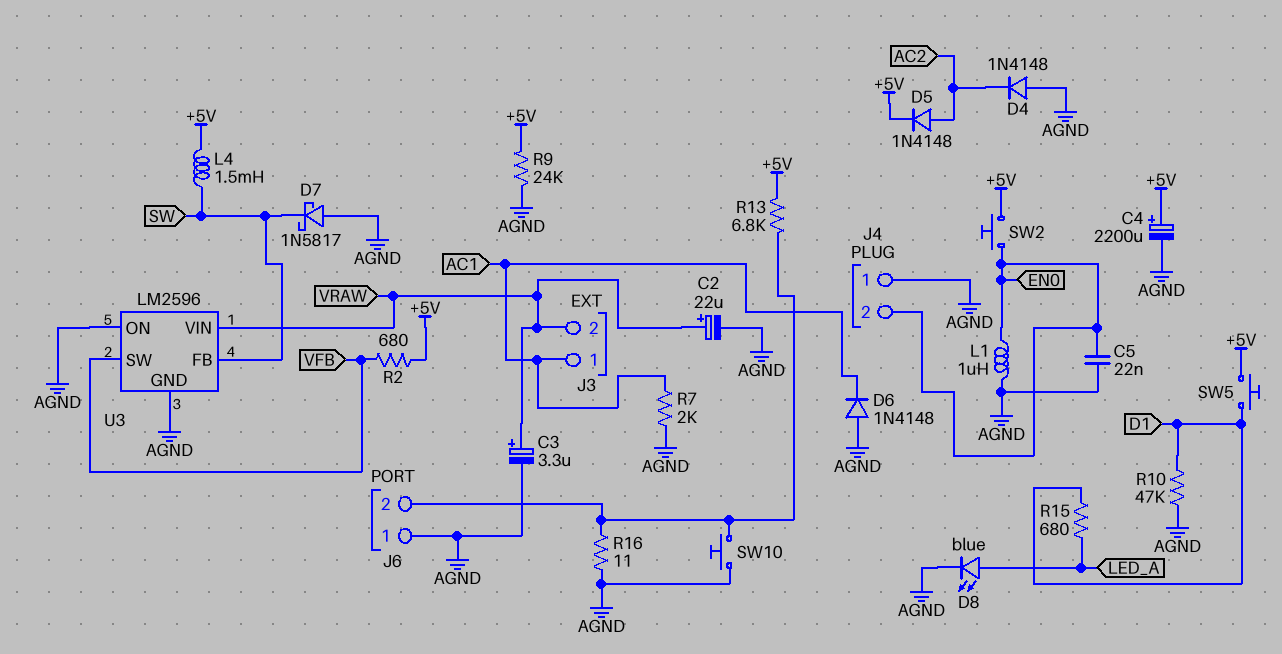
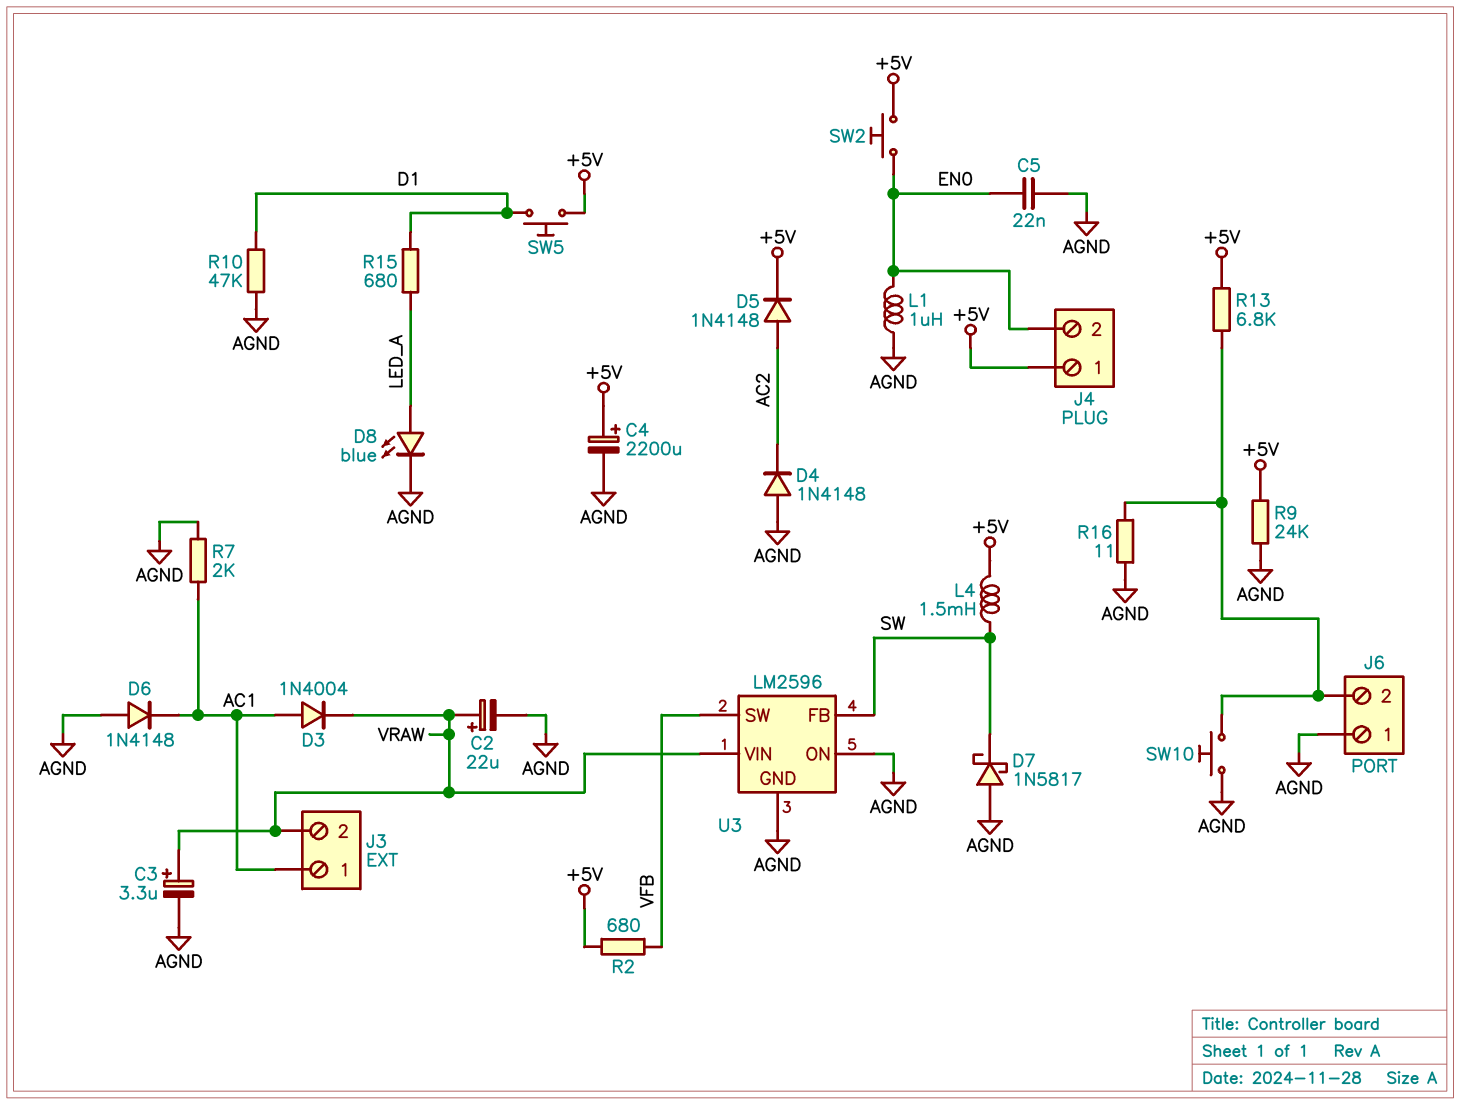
D3: none -> diode 1N4004 (A AC1, K VRAW)
J4 pin 1: AGND -> +5V

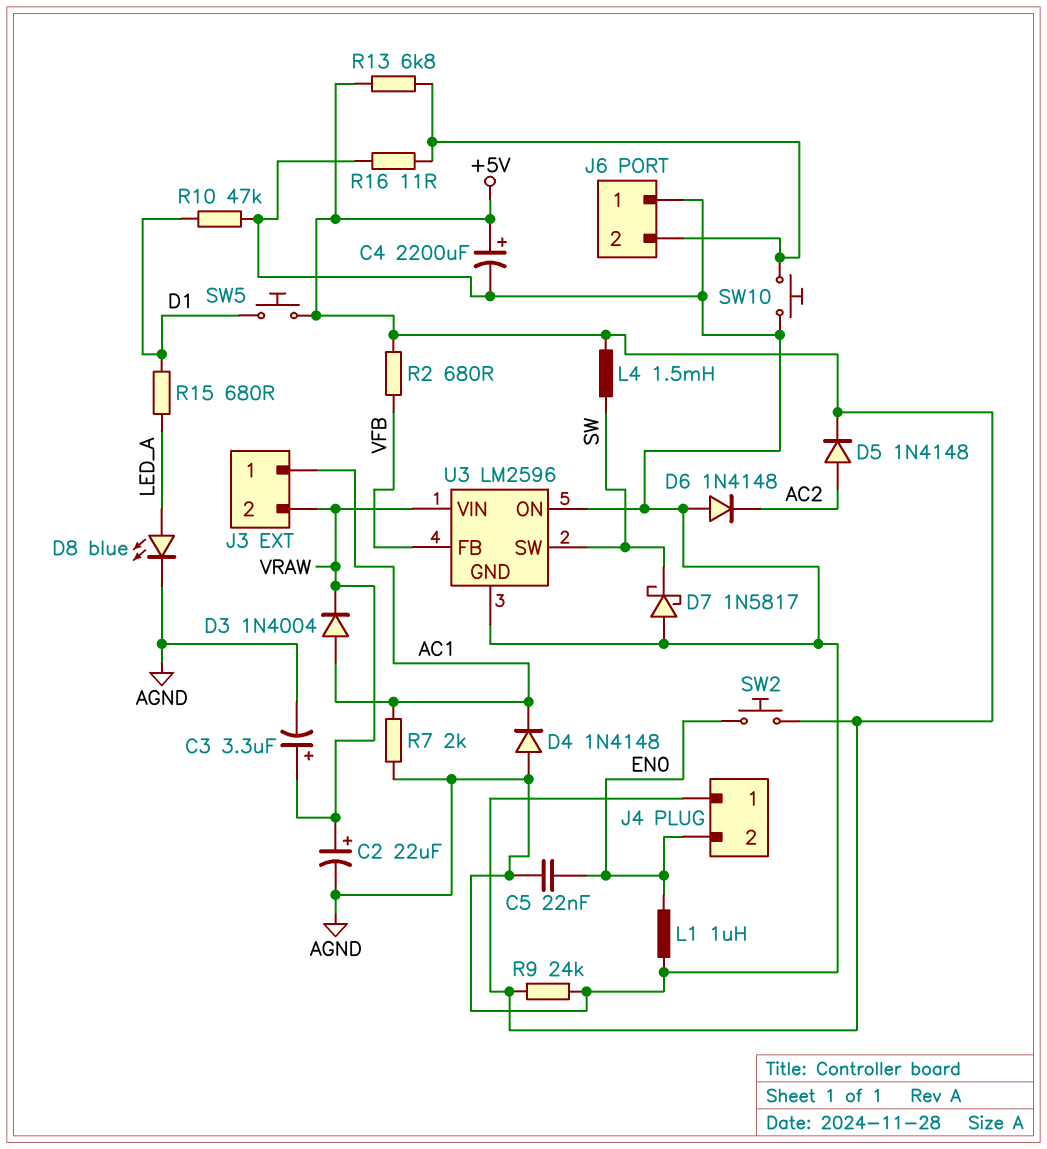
D4: diode 1N4148 (A AGND, K AC2) -> diode 1N4148 (A AGND, K AC1)
D6: diode 1N4148 (A AGND, K AC1) -> diode 1N4148 (A AGND, K AC2)
U3 pin FB: SW -> VFB
U3 pin SW: VFB -> SW

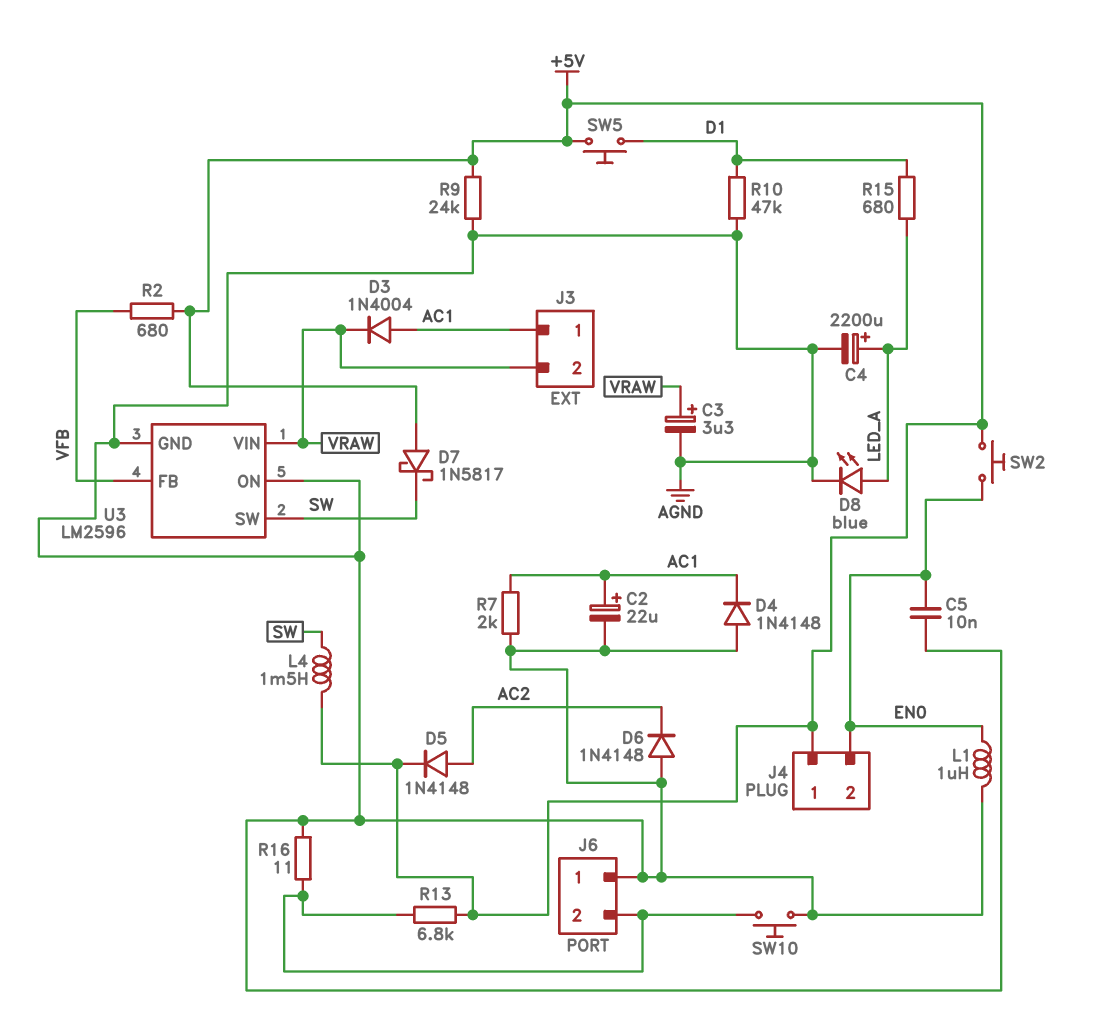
C2: 22uF (plus VRAW, minus AGND) -> 22uF (plus AC1, minus AGND)
C4: 2200uF (plus +5V, minus AGND) -> 2200uF (plus LED_A, minus AGND)
C5: 22nF (AGND, EN0) -> 10nF (AGND, EN0)
D7: schottky 1N5817 (A AGND, K SW) -> schottky 1N5817 (A +5V, K SW)

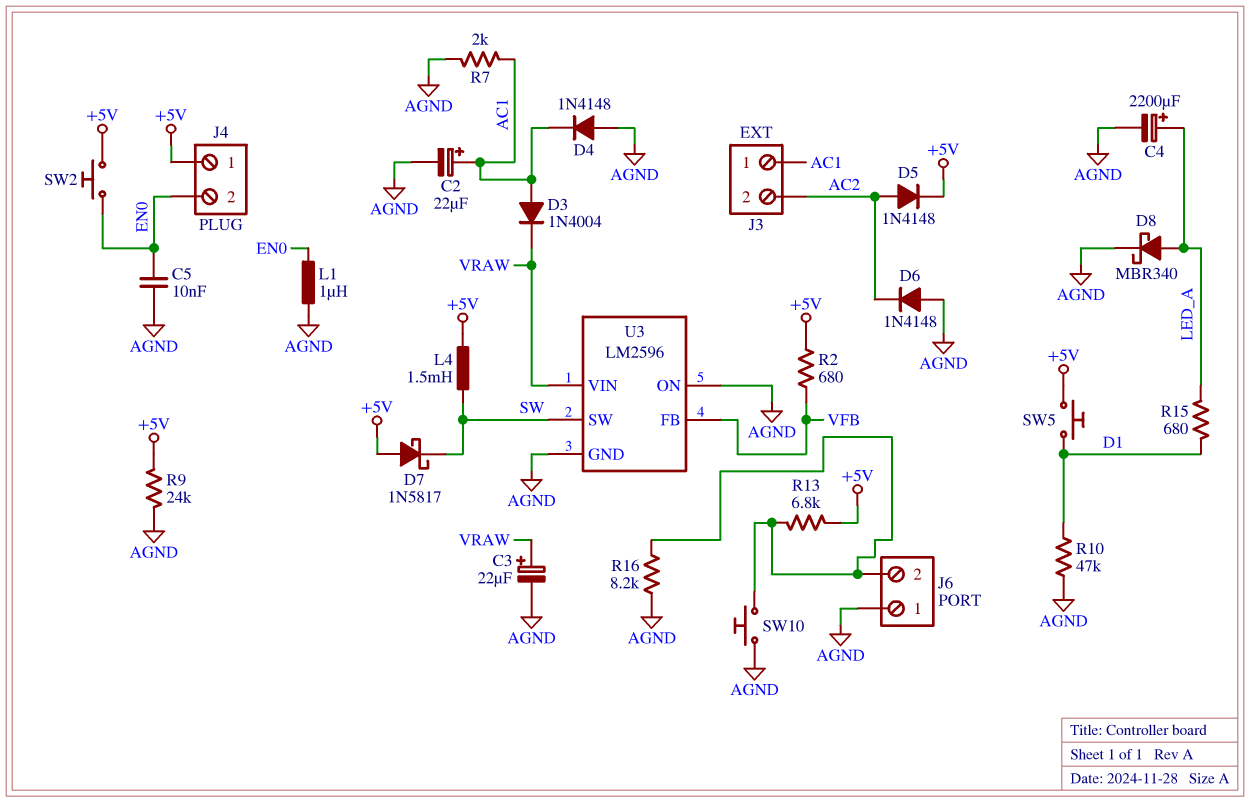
C3: 3.3uF (plus VRAW, minus AGND) -> 22uF (plus VRAW, minus AGND)
D8: LED blue (A LED_A, K AGND) -> schottky MBR340 (A LED_A, K AGND)
J3 pin 2: VRAW -> AC2
R16: 11 (AGND, J6/2) -> 8.2k (AGND, J6/2)

